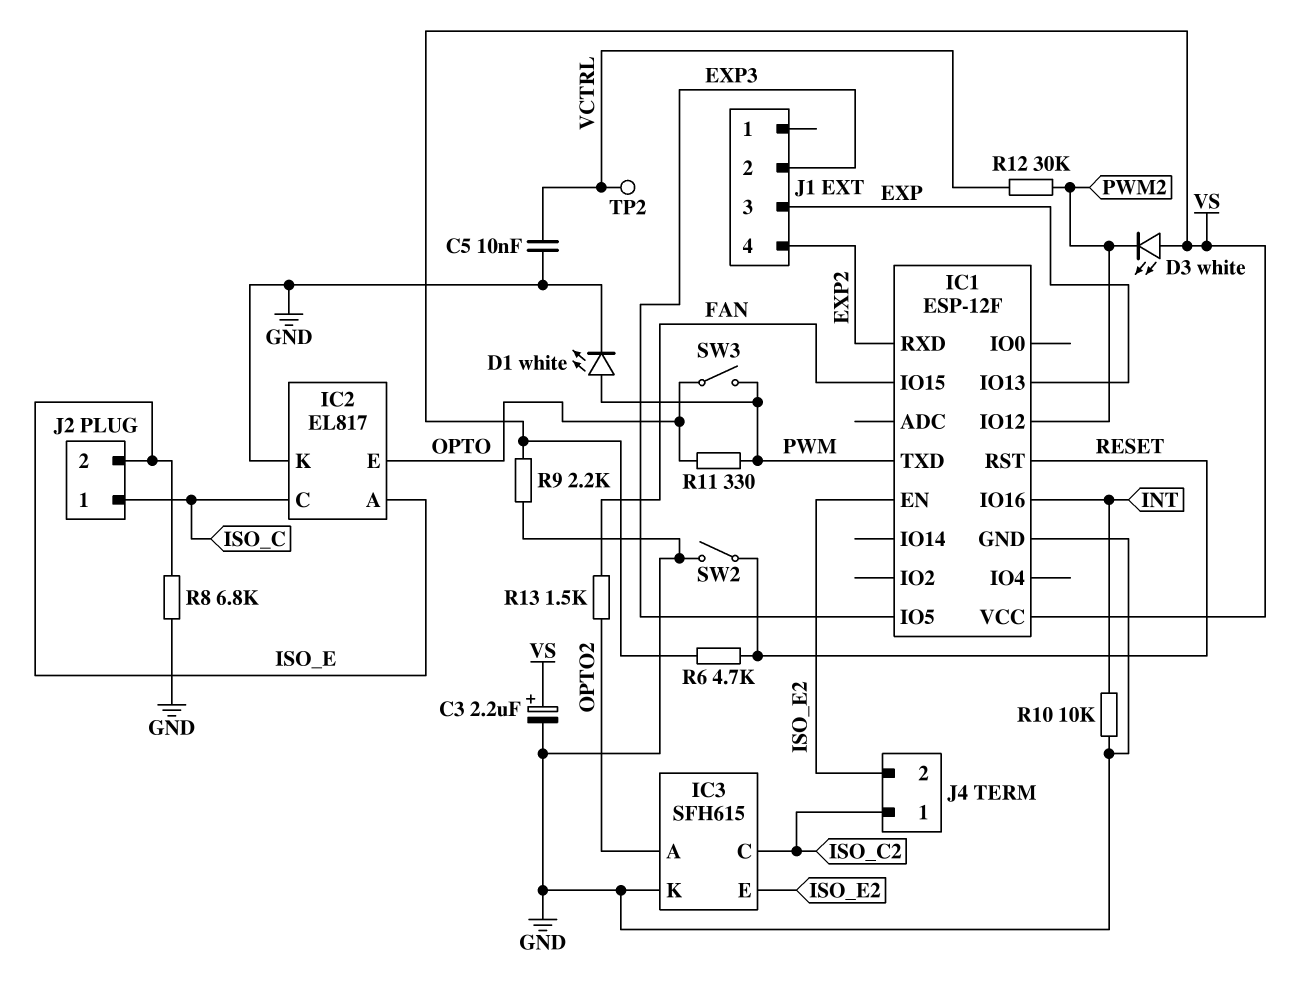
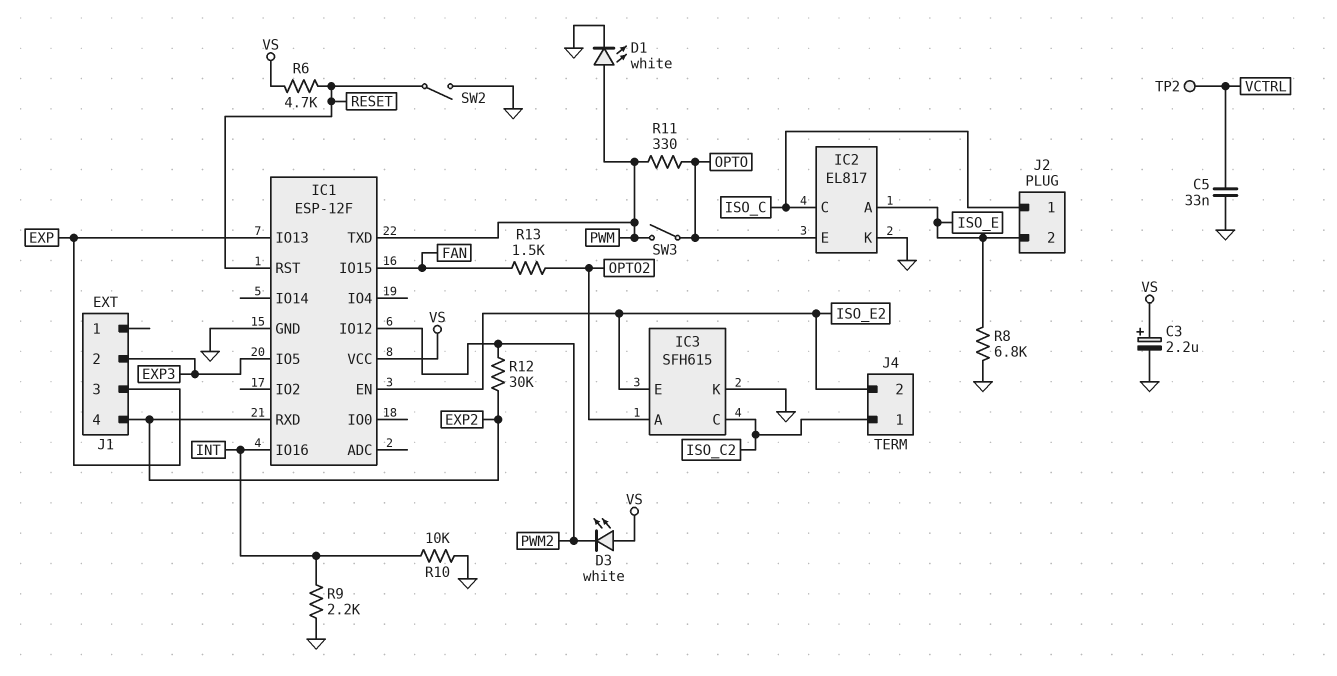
C5: 10nF (GND, VCTRL) -> 33nF (GND, VCTRL)
R9: 2.2k (GND, VS) -> 2.2k (GND, INT)
R12: 30k (PWM2, VCTRL) -> 30k (EXP2, PWM2)

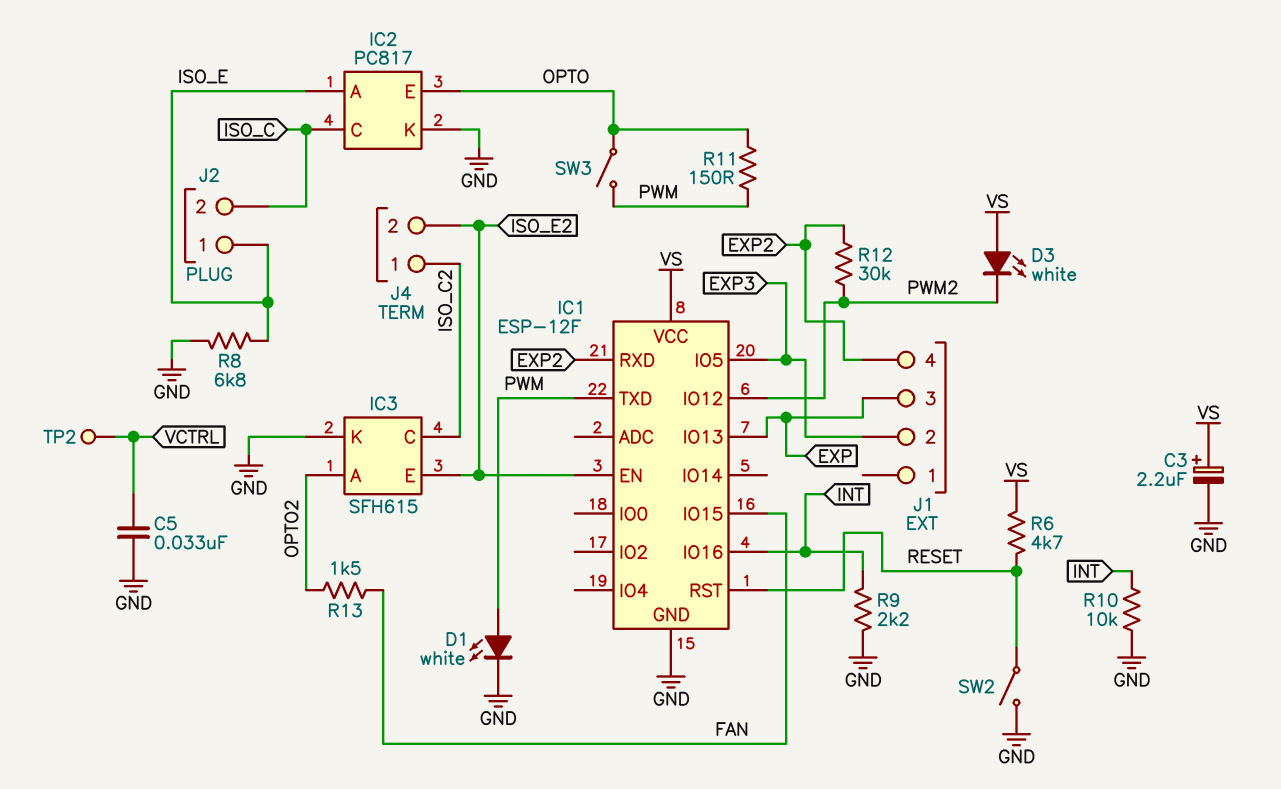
IC2: EL817 -> PC817
J2 pin 1: ISO_C -> ISO_E
J2 pin 2: ISO_E -> ISO_C
R11: 330 (OPTO, PWM) -> 150 (OPTO, PWM)

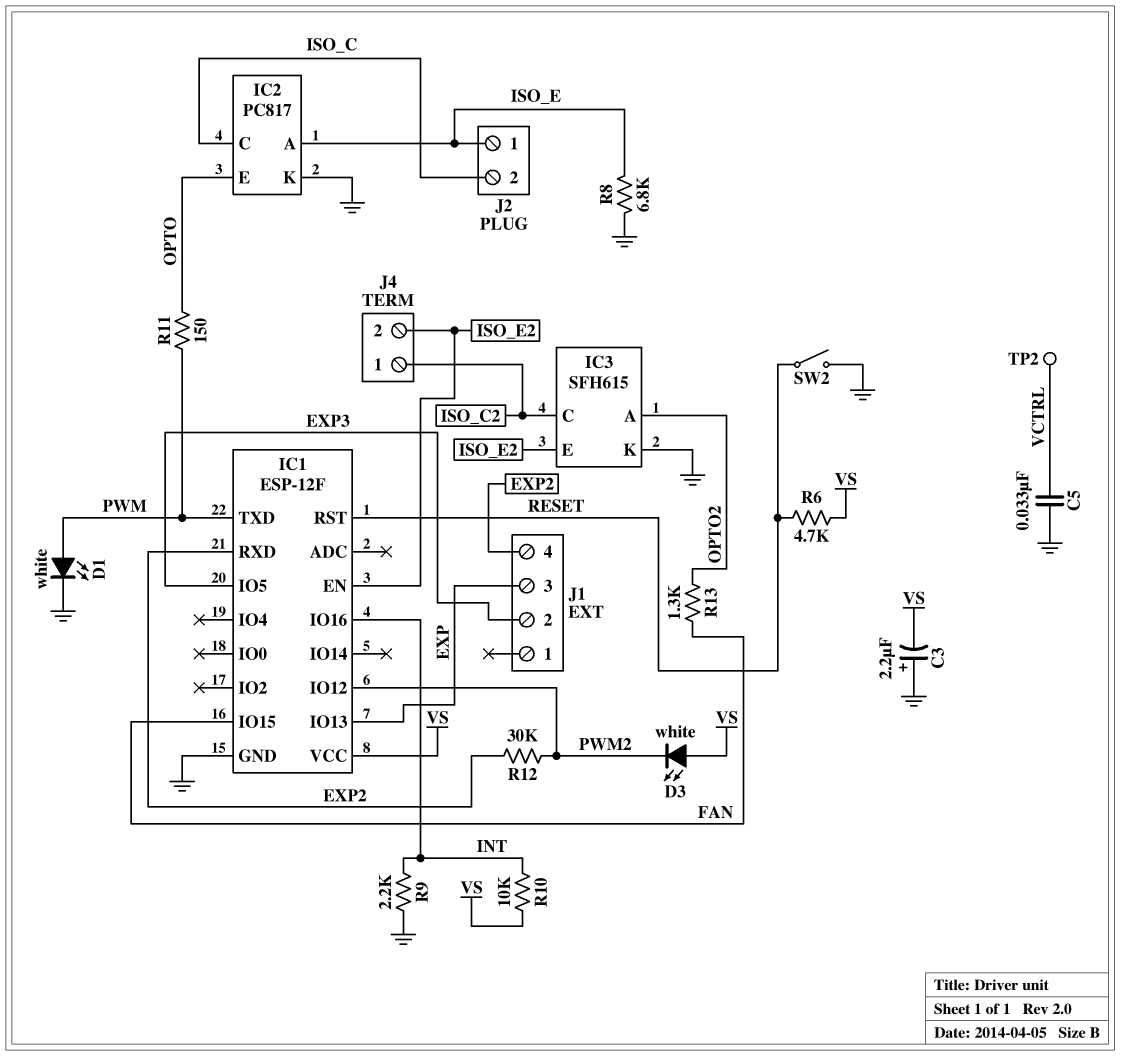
C3: 2.2uF (plus VS, minus GND) -> 2.2uF (plus GND, minus VS)
R10: 10k (GND, INT) -> 10k (INT, VS)
R13: 1.5k (FAN, OPTO2) -> 1.3k (FAN, OPTO2)
SW3: switch (OPTO, PWM) -> none

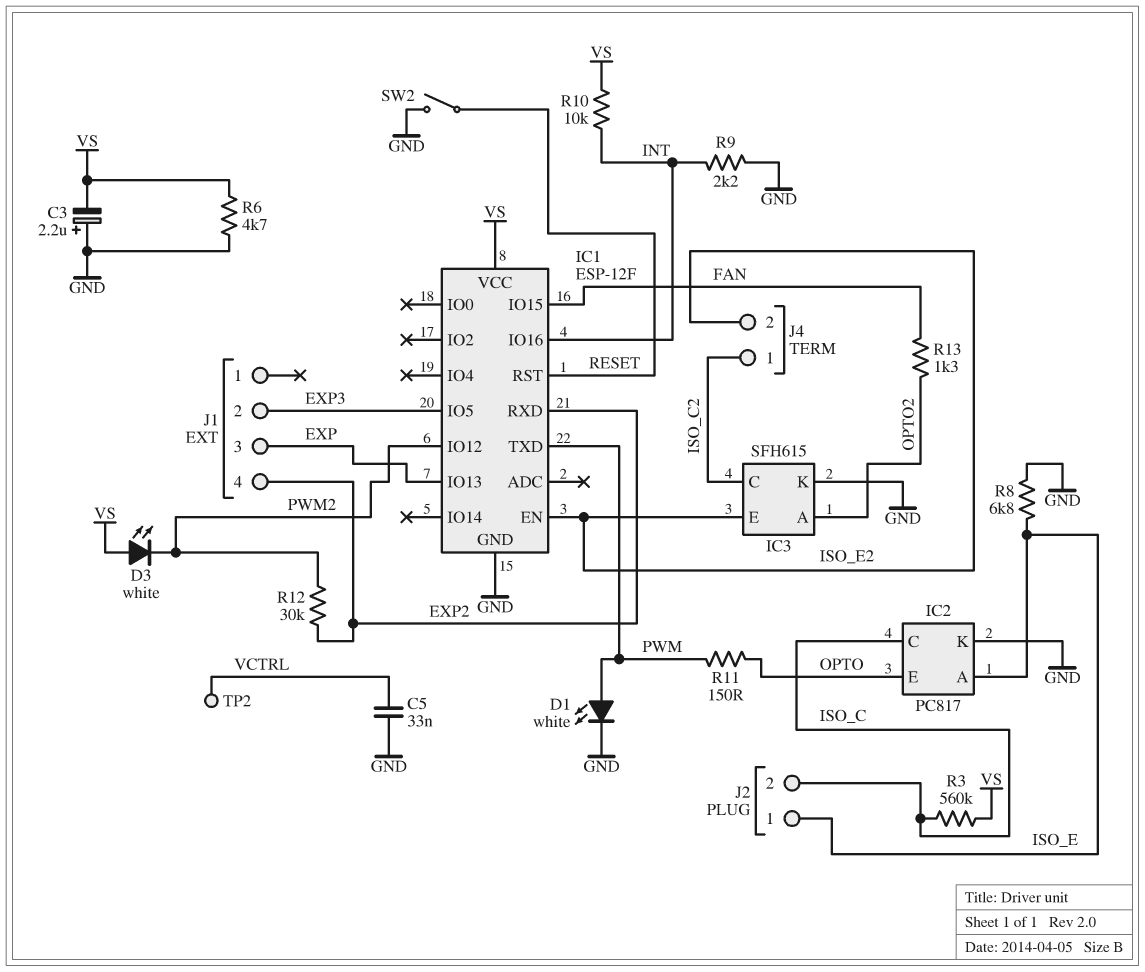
R3: none -> 560k (ISO_C, VS)
R6: 4.7k (RESET, VS) -> 4.7k (GND, VS)

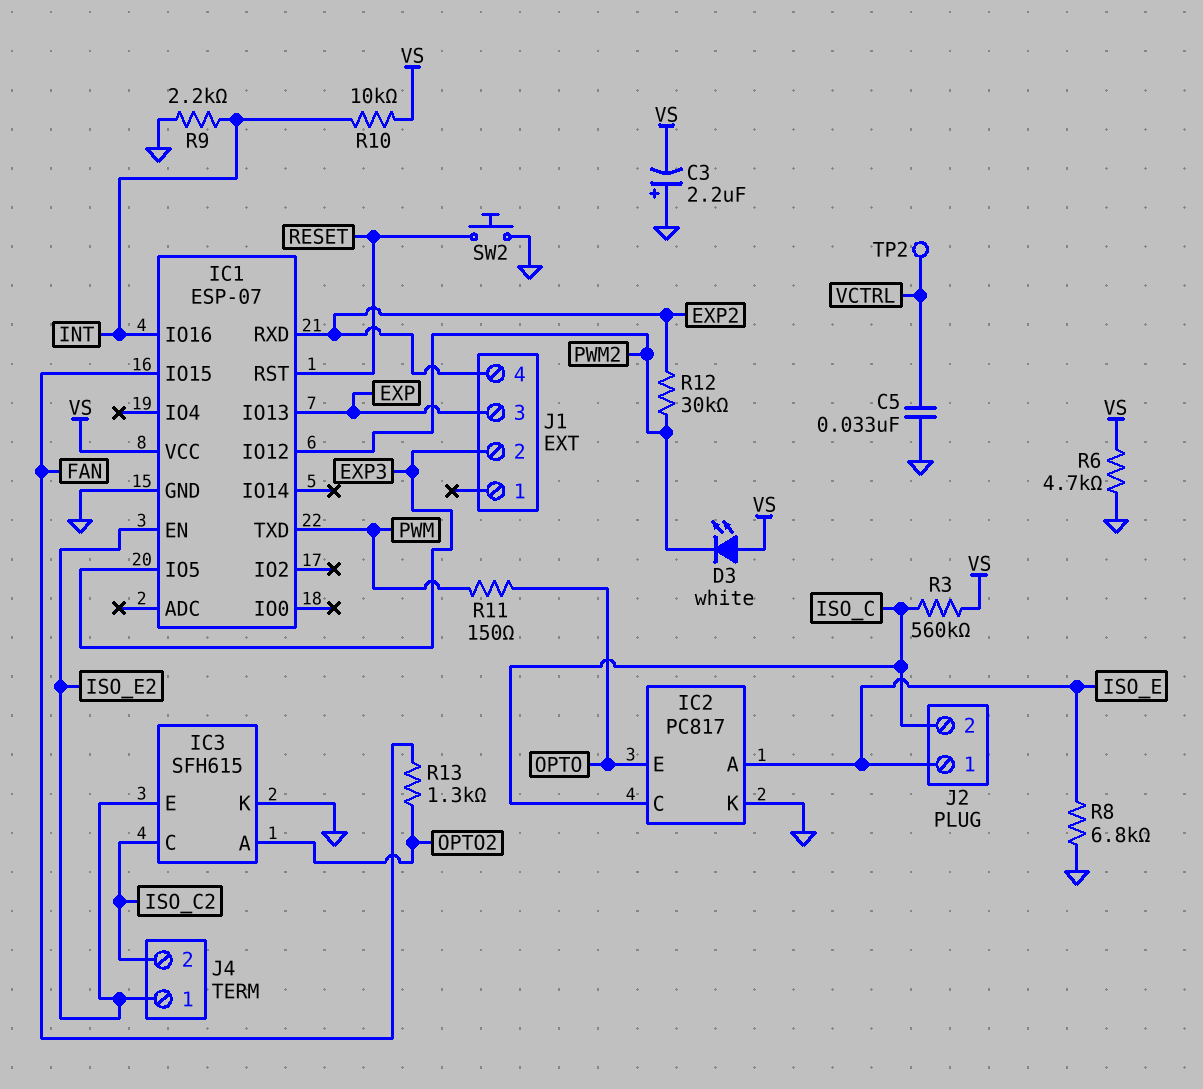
D1: LED white (A PWM, K GND) -> none
IC1: ESP-12F -> ESP-07
J4 pin 1: ISO_C2 -> ISO_E2
J4 pin 2: ISO_E2 -> ISO_C2
SW2: switch (GND, RESET) -> button (GND, RESET)

